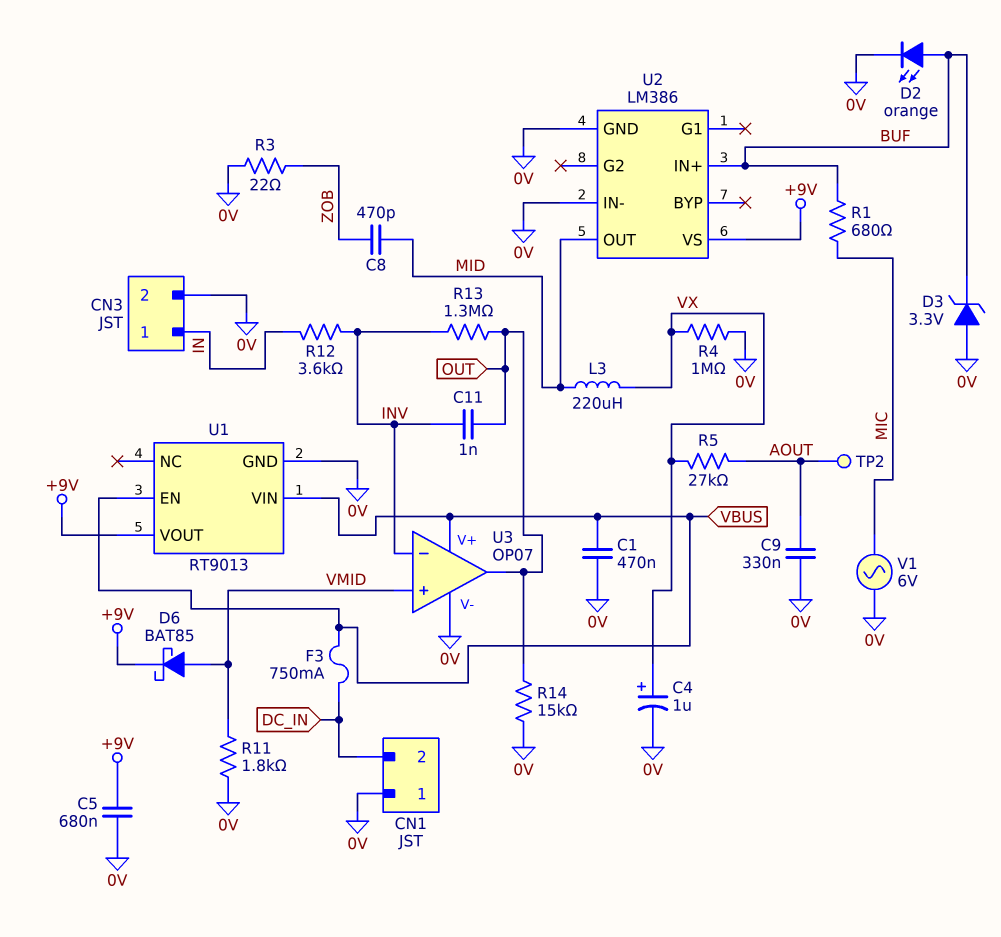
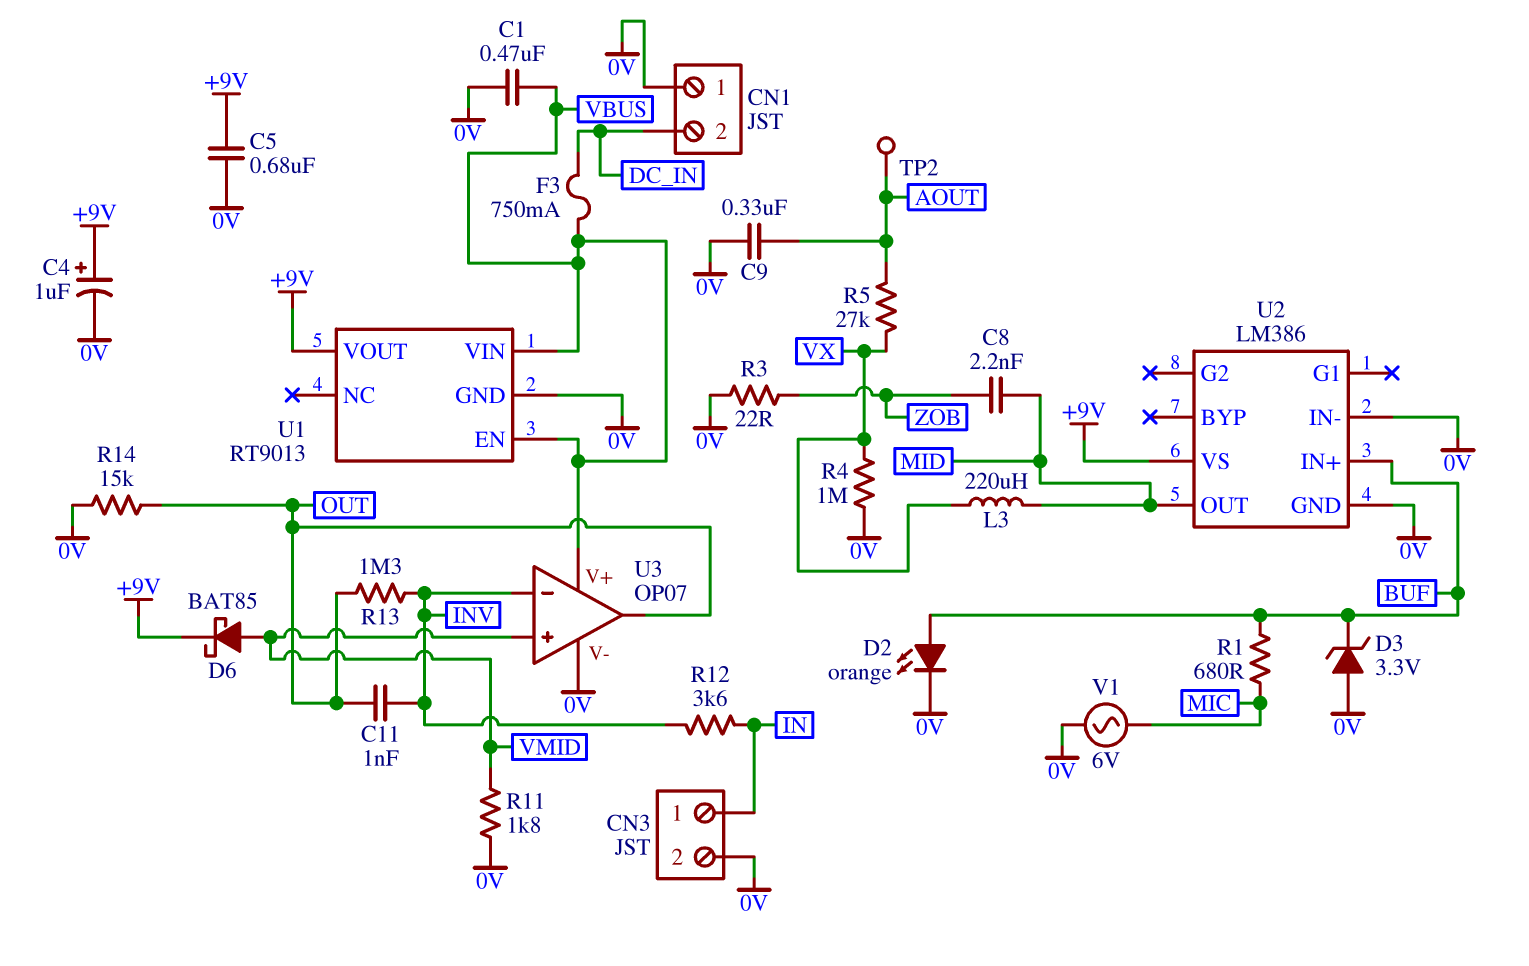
C4: 1uF (plus VX, minus 0V) -> 1uF (plus +9V, minus 0V)
C8: 470pF (MID, ZOB) -> 2.2nF (MID, ZOB)

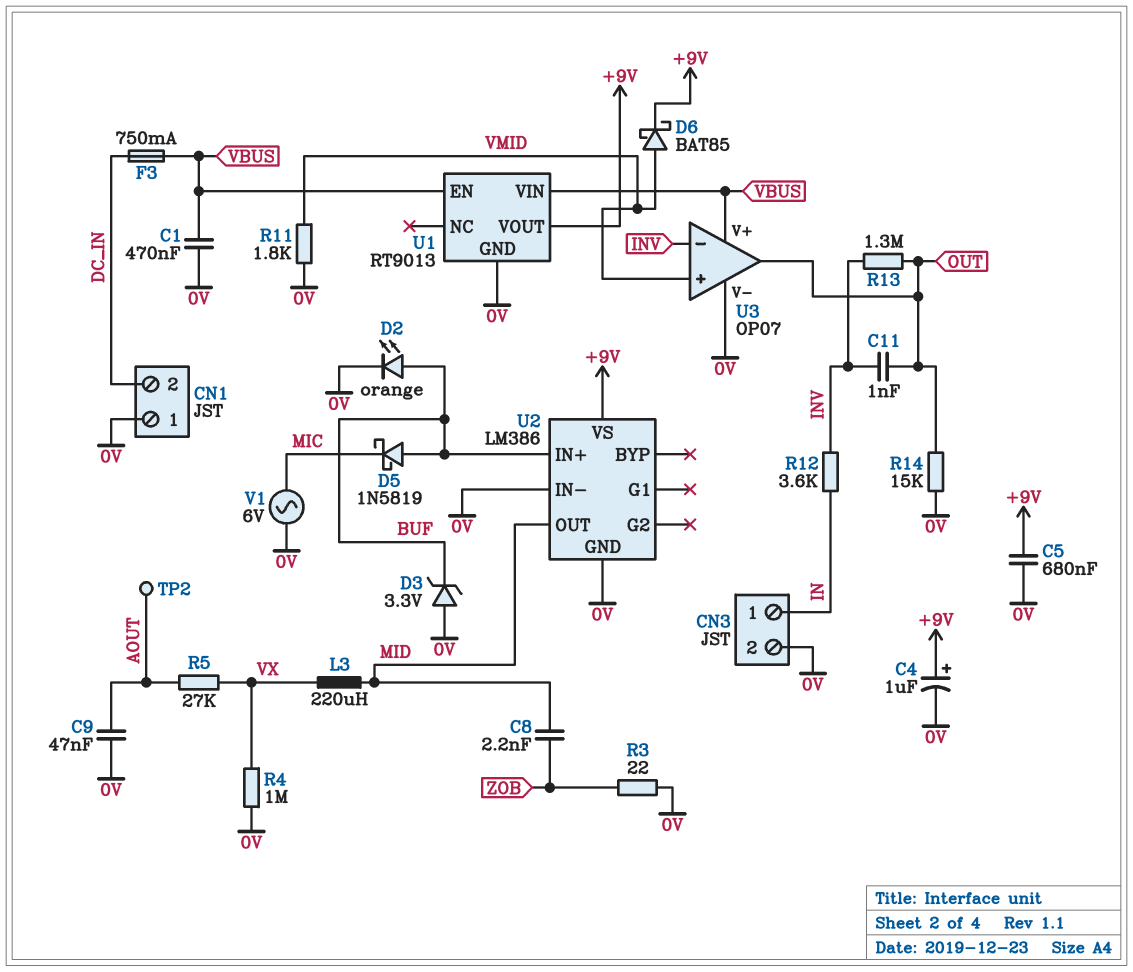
C9: 330nF (0V, AOUT) -> 47nF (0V, AOUT)
D5: none -> schottky 1N5819 (A BUF, K MIC)
R1: 680 (BUF, MIC) -> none

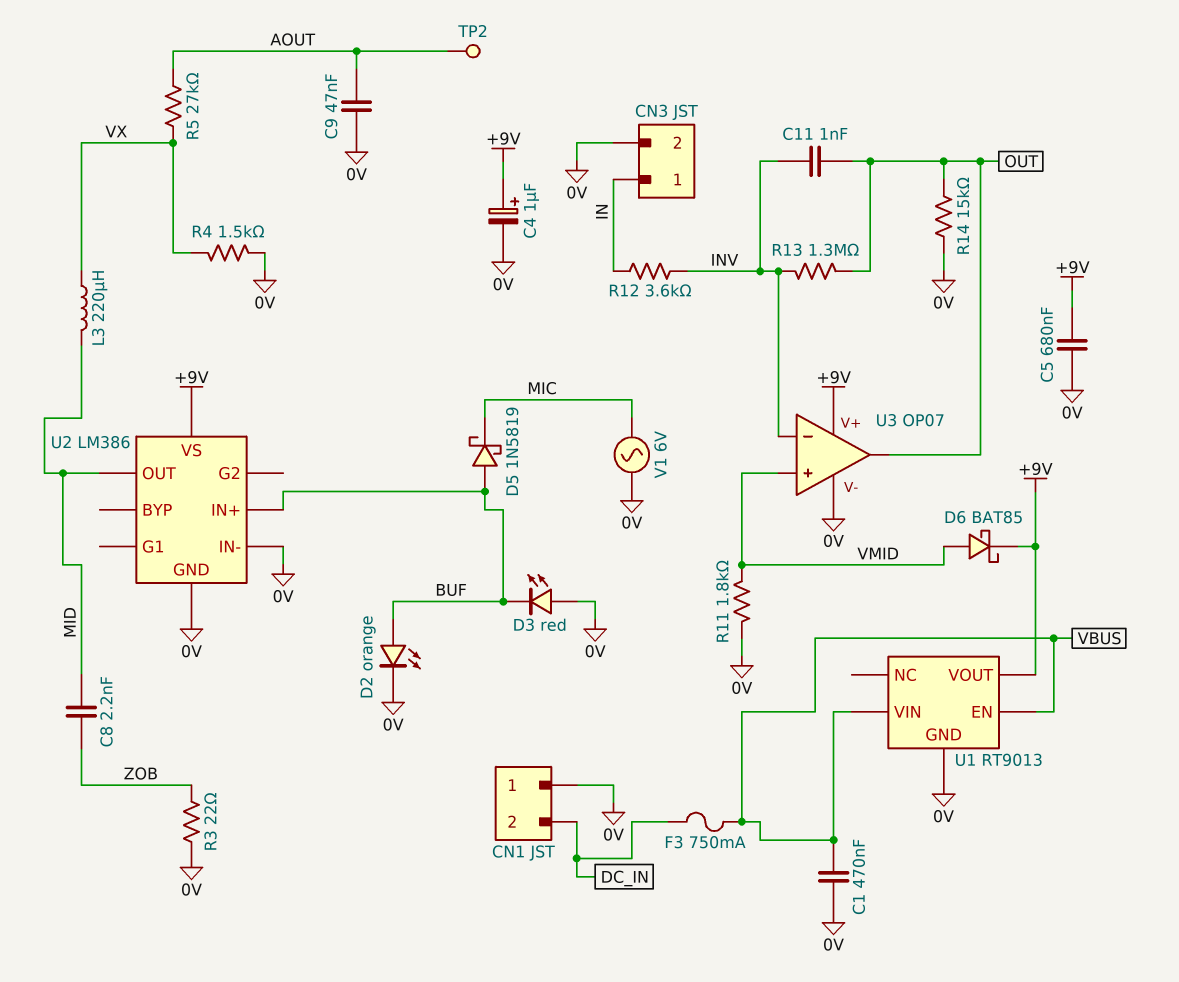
D3: zener 3.3V (A 0V, K BUF) -> LED red (A 0V, K BUF)
R4: 1M (0V, VX) -> 1.5k (0V, VX)
U3 pin V+: VBUS -> +9V

